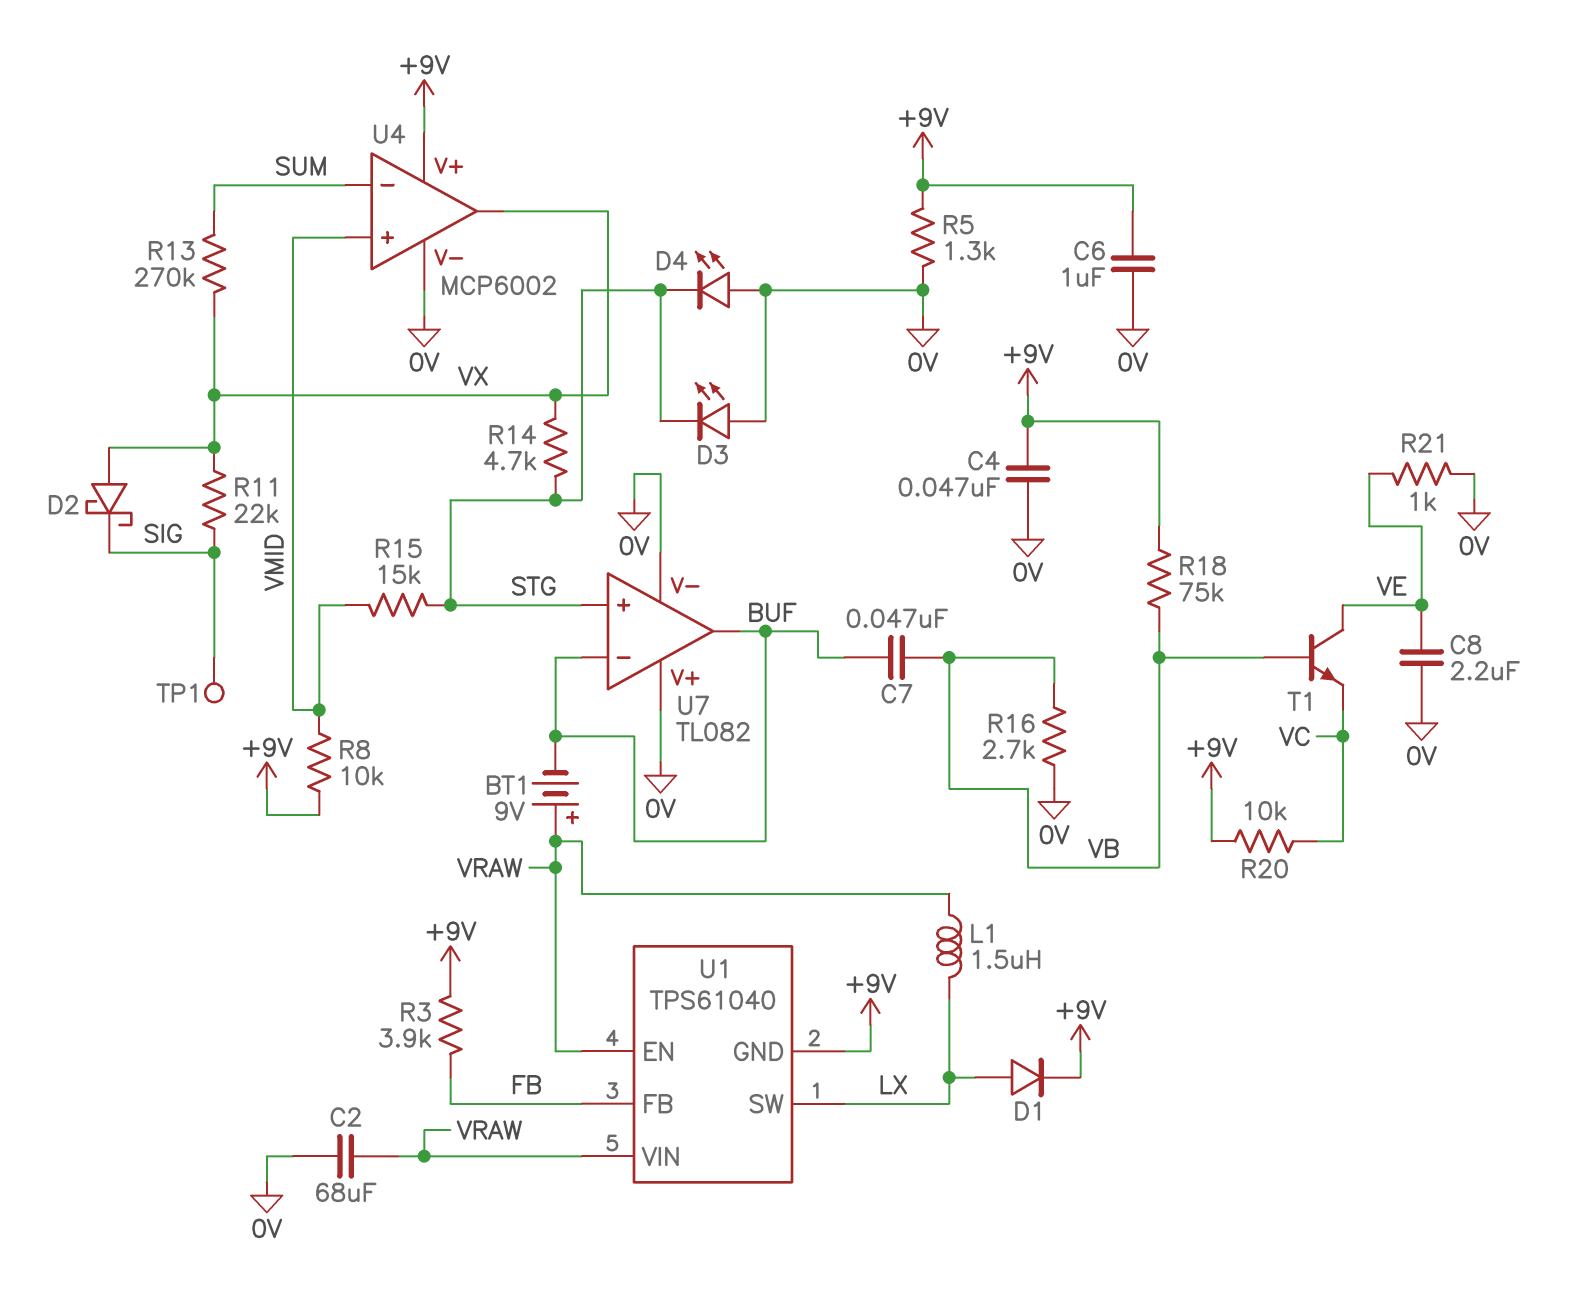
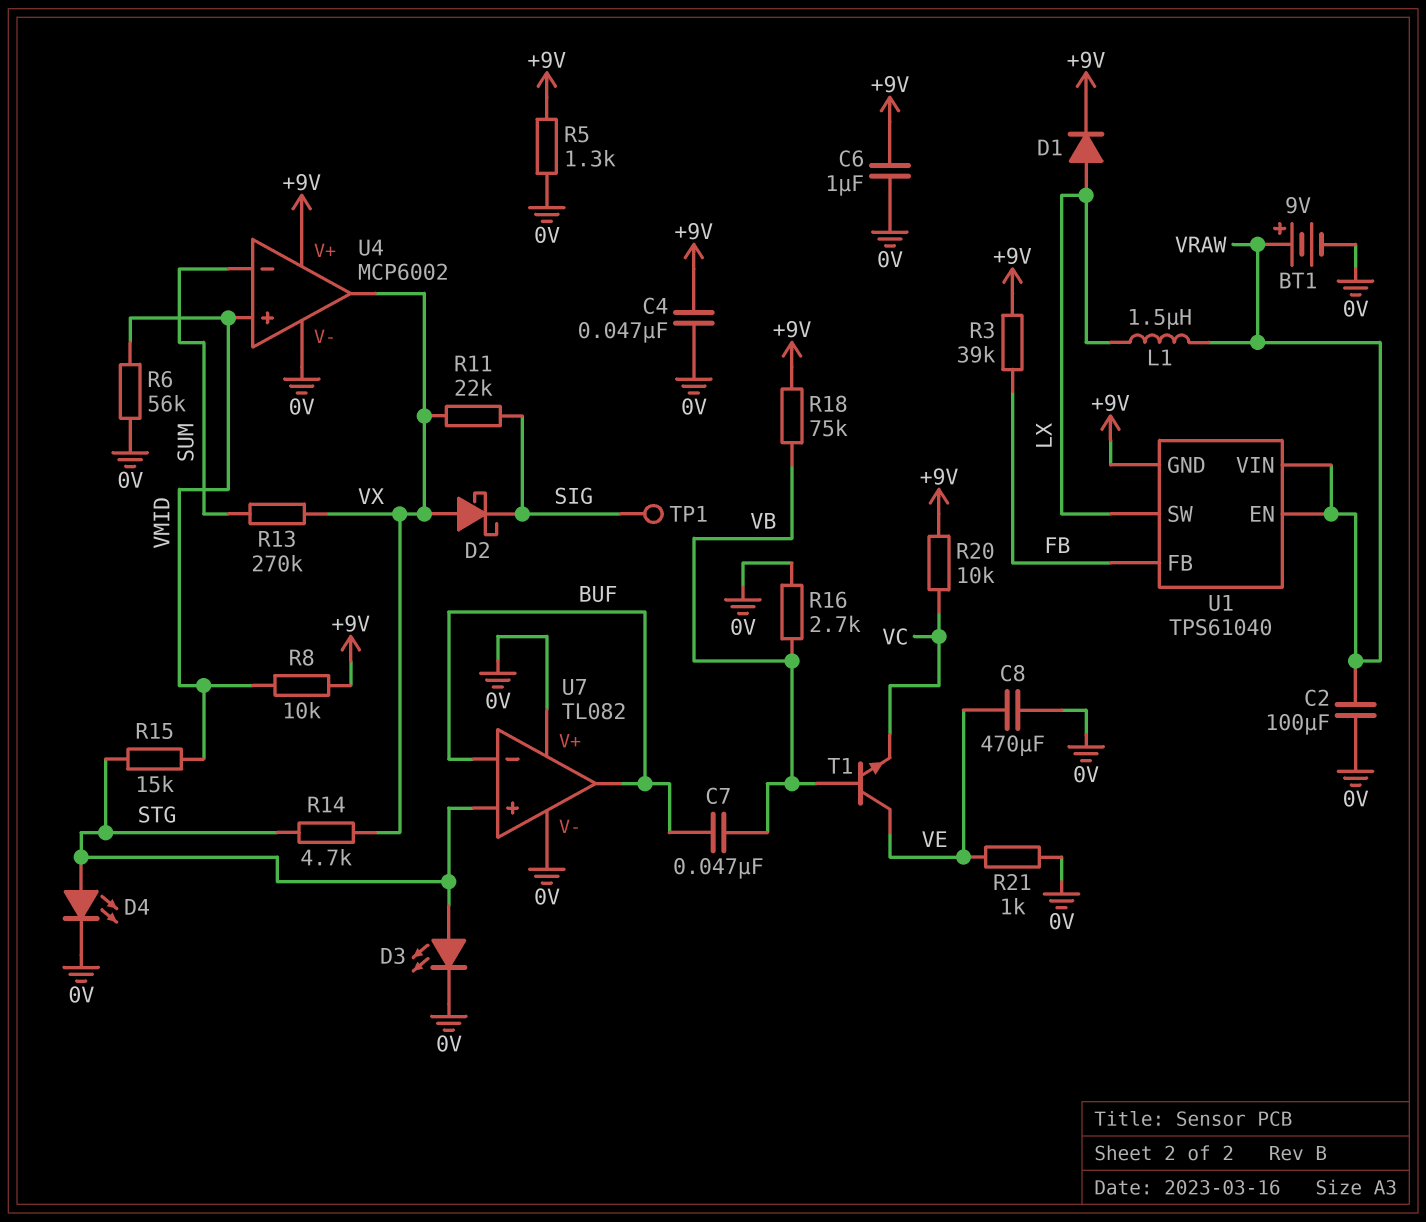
BT1: 9V (plus VRAW, minus BUF) -> 9V (plus VRAW, minus 0V)
C2: 68uF (0V, VRAW) -> 100uF (0V, VRAW)
C8: 2.2uF (0V, VE) -> 470uF (0V, VE)
D3: LED (A 0V, K STG) -> LED (A STG, K 0V)
D4: LED (A 0V, K STG) -> LED (A STG, K 0V)
R3: 3.9k (+9V, FB) -> 39k (+9V, FB)
R6: none -> 56k (0V, VMID)

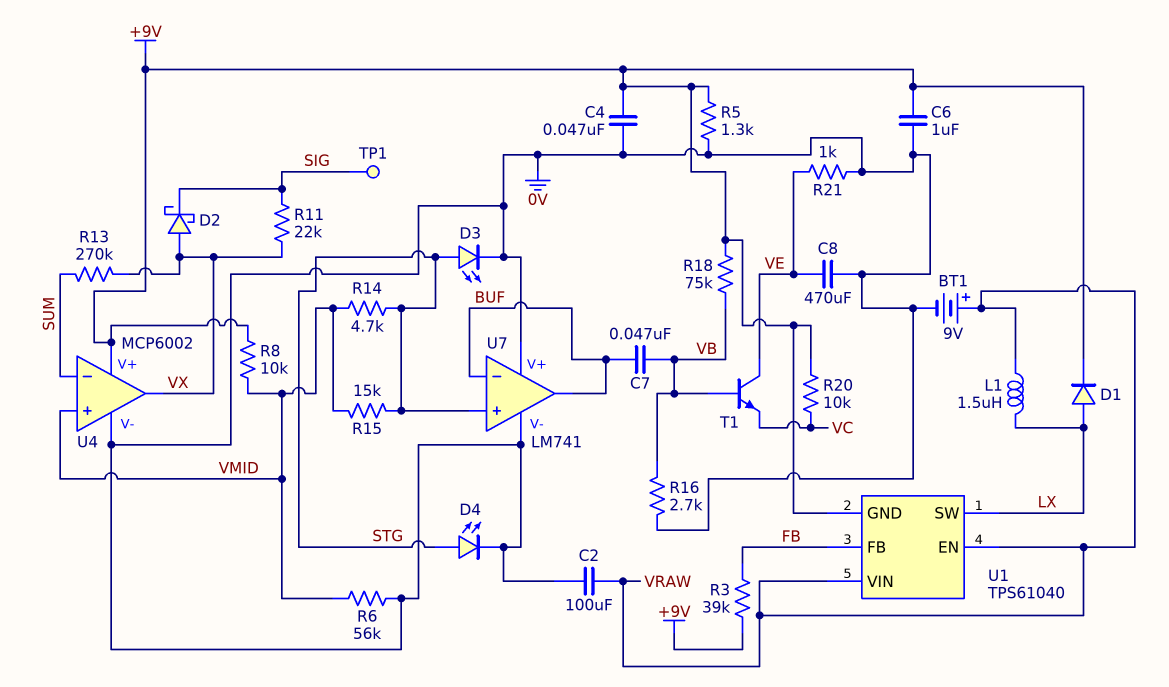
R14: 4.7k (STG, VX) -> 4.7k (STG, VMID)
U7: TL082 -> LM741

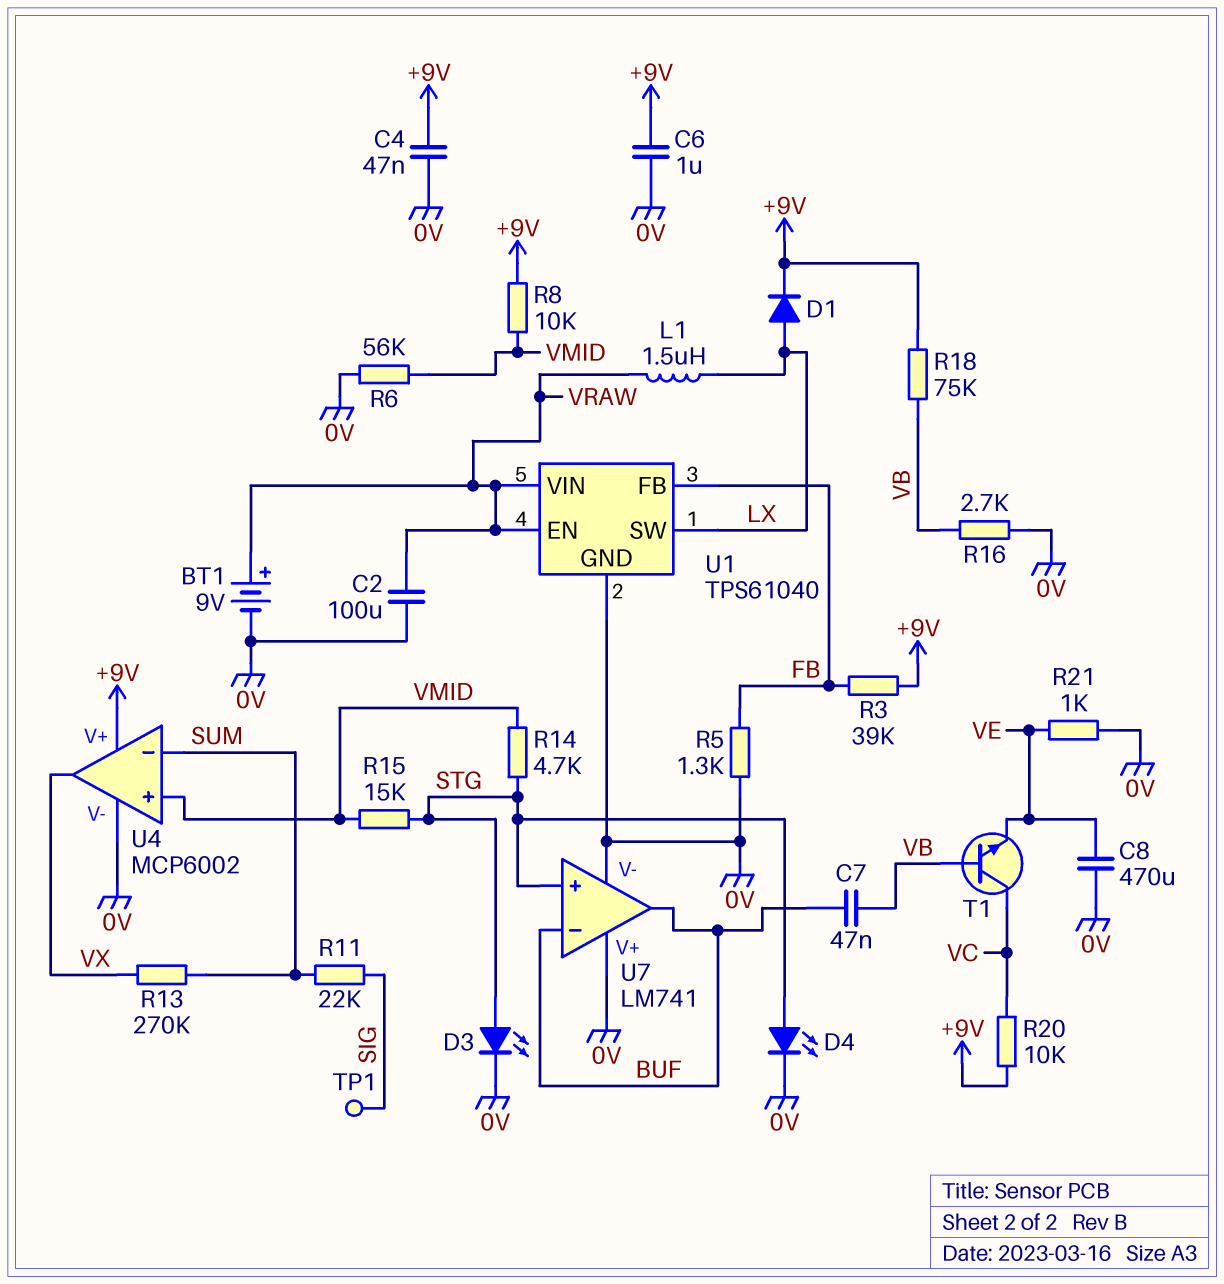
D2: schottky (A VX, K SIG) -> none
R5: 1.3k (+9V, 0V) -> 1.3k (0V, FB)
R11: 22k (SIG, VX) -> 22k (SIG, SUM)
T1: NPN (B VB, C VE, E VC) -> NPN (B VB, C VC, E VE)
U1 pin GND: +9V -> 0V

